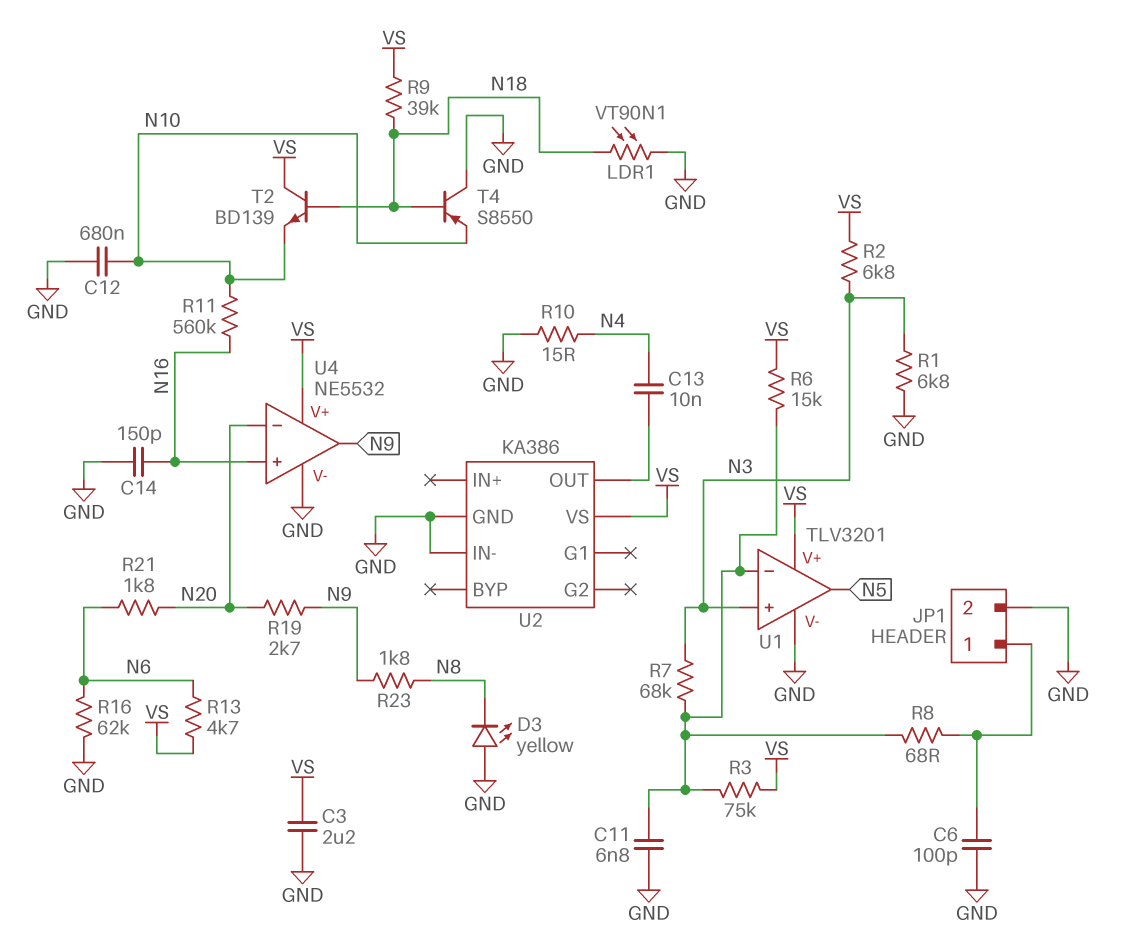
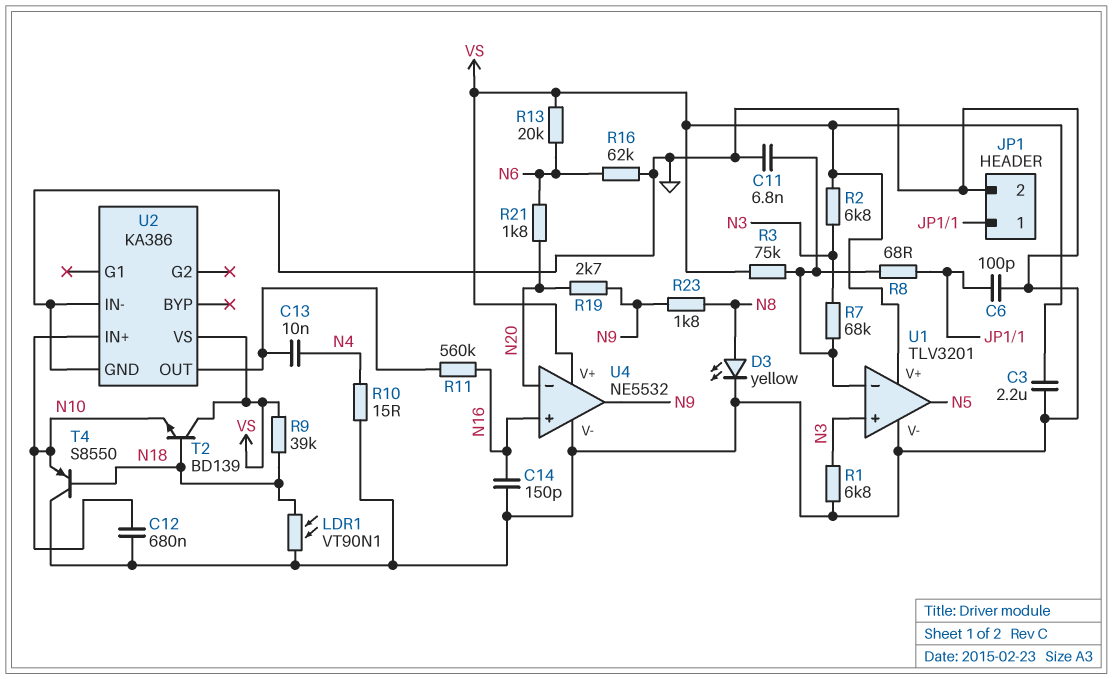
D3: LED yellow (A GND, K N8) -> LED yellow (A N8, K GND)
R6: 15k (U1/in-, VS) -> none
R11: 560k (N10, N16) -> 560k (N16, U2/OUT)
R13: 4.7k (N6, VS) -> 20k (N6, VS)
U2 pin IN+: none -> N10

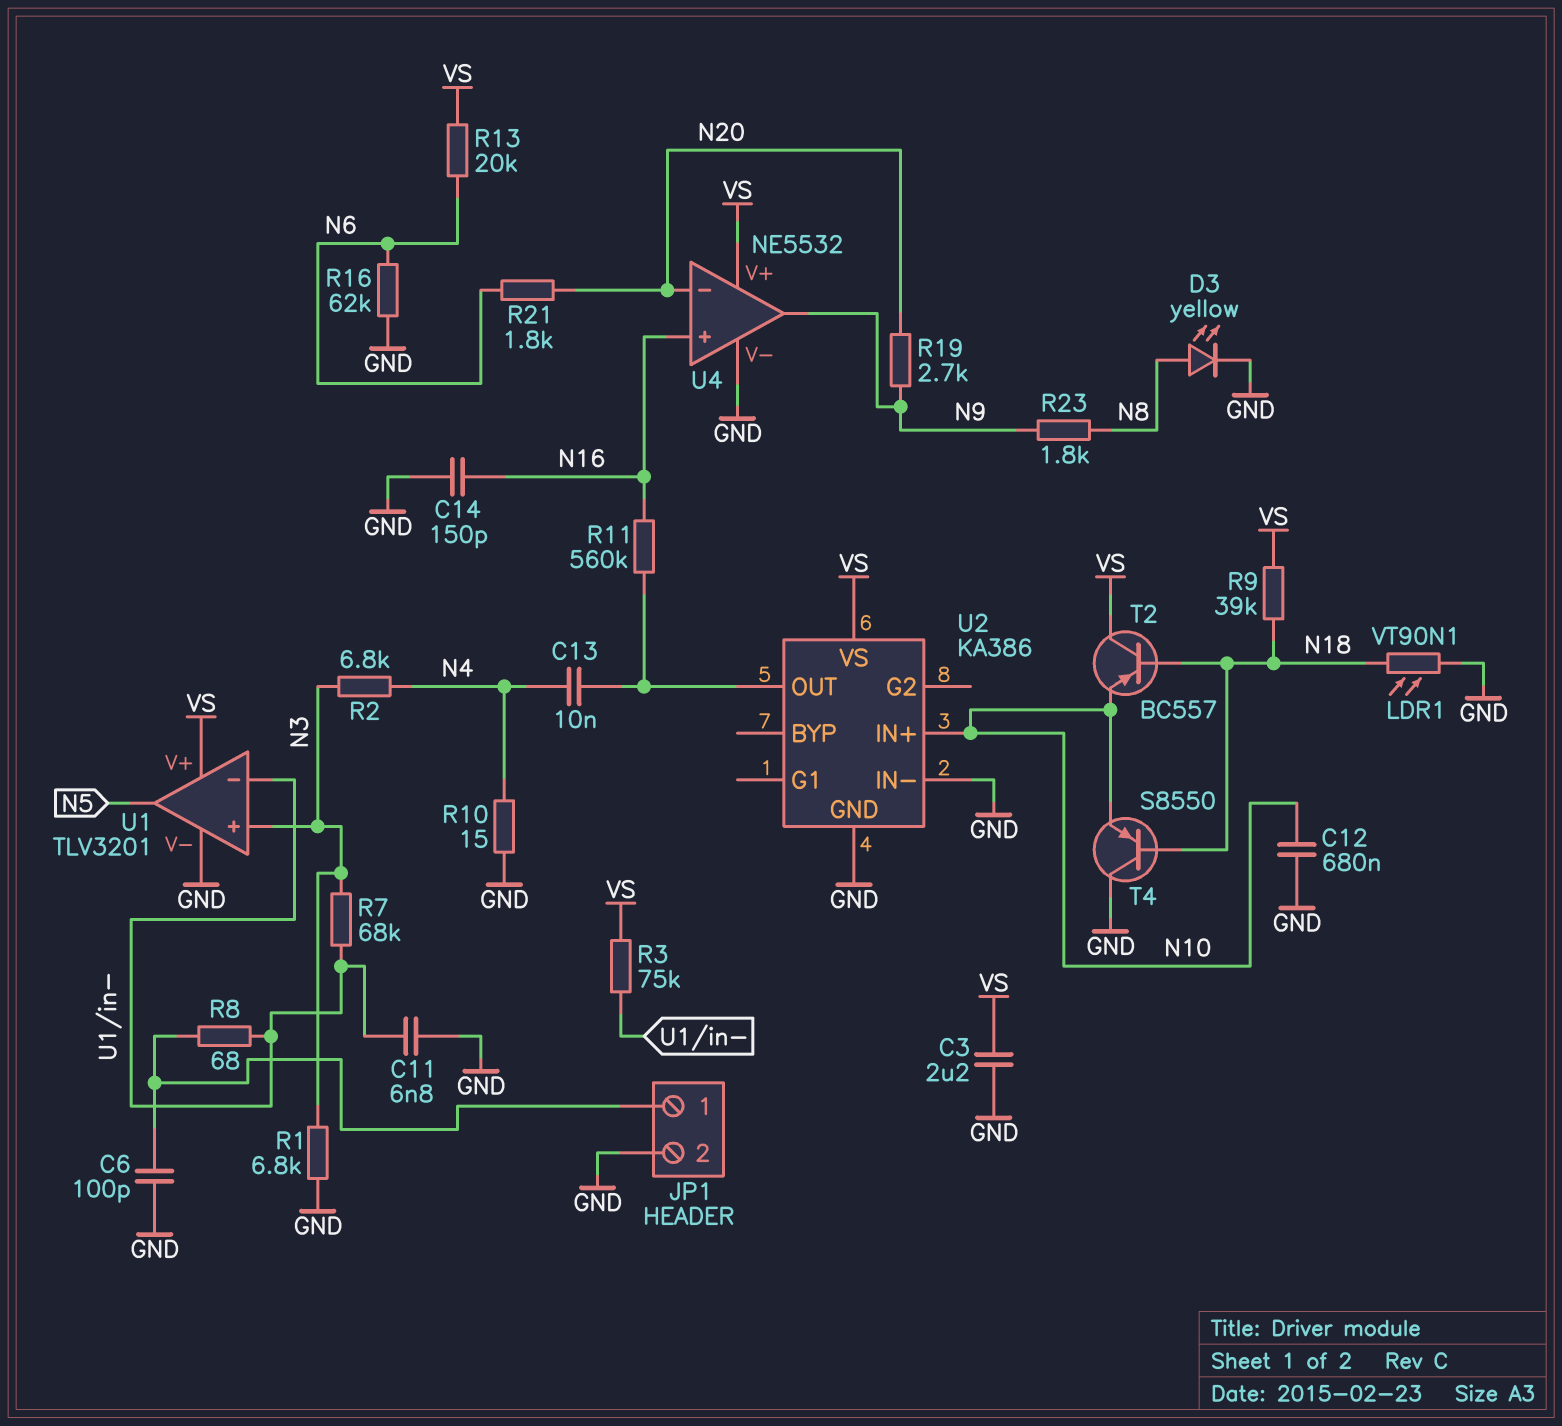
R2: 6.8k (N3, VS) -> 6.8k (N3, N4)
T2: NPN BD139 (B N18, C VS, E N10) -> PNP BC557 (B N18, C VS, E N10)

